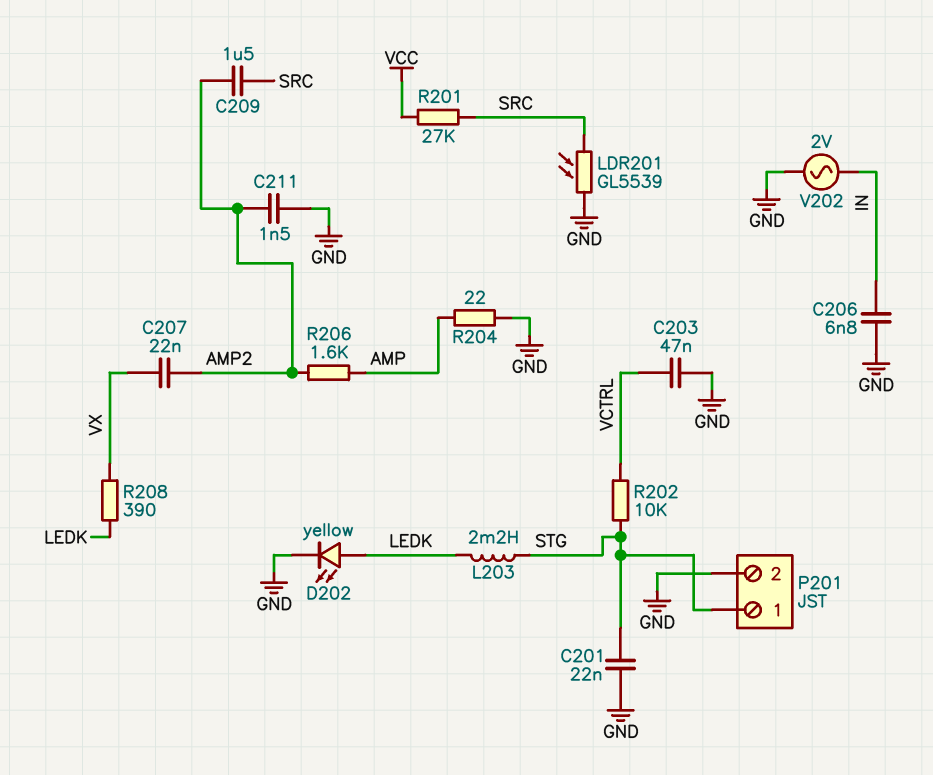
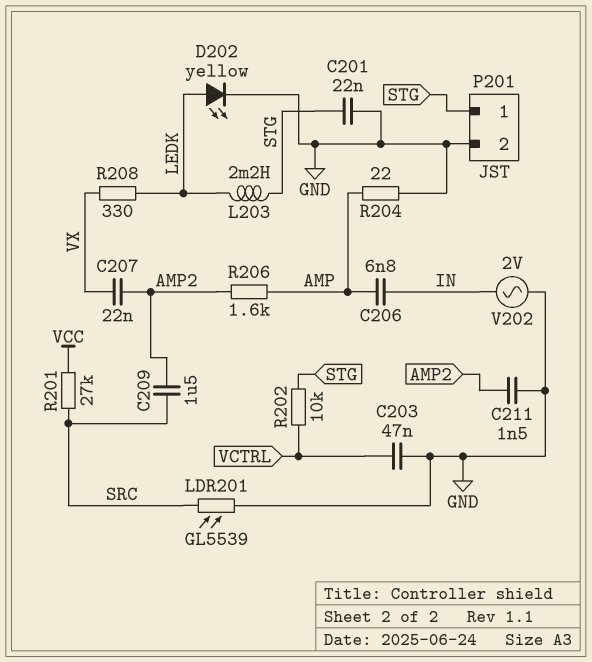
C206: 6.8nF (GND, IN) -> 6.8nF (AMP, IN)
R208: 390 (LEDK, VX) -> 330 (LEDK, VX)

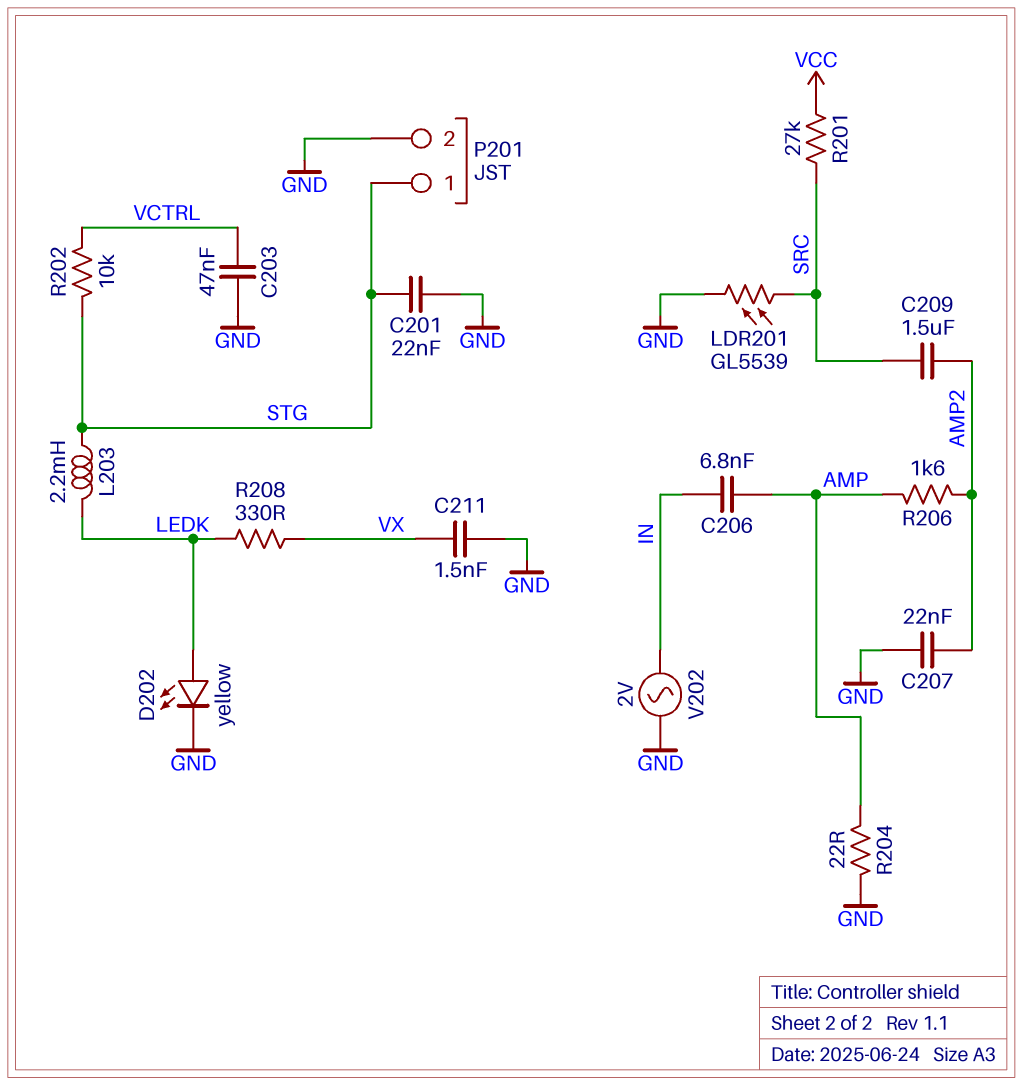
C207: 22nF (AMP2, VX) -> 22nF (AMP2, GND)
C211: 1.5nF (AMP2, GND) -> 1.5nF (GND, VX)

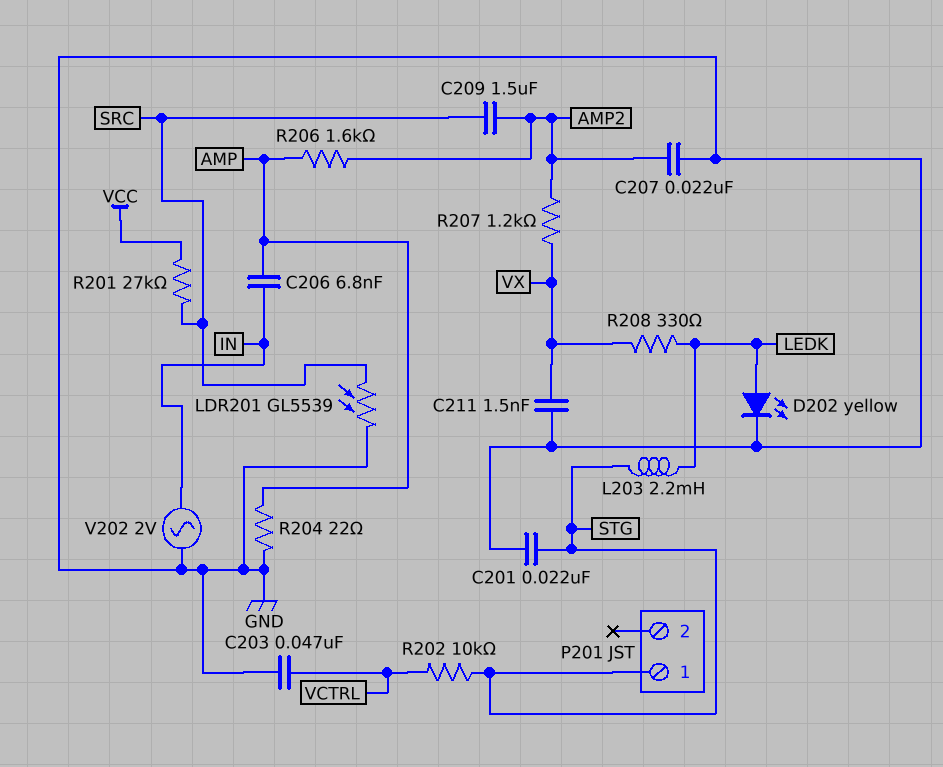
P201 pin 2: GND -> none
R207: none -> 1.2k (AMP2, VX)

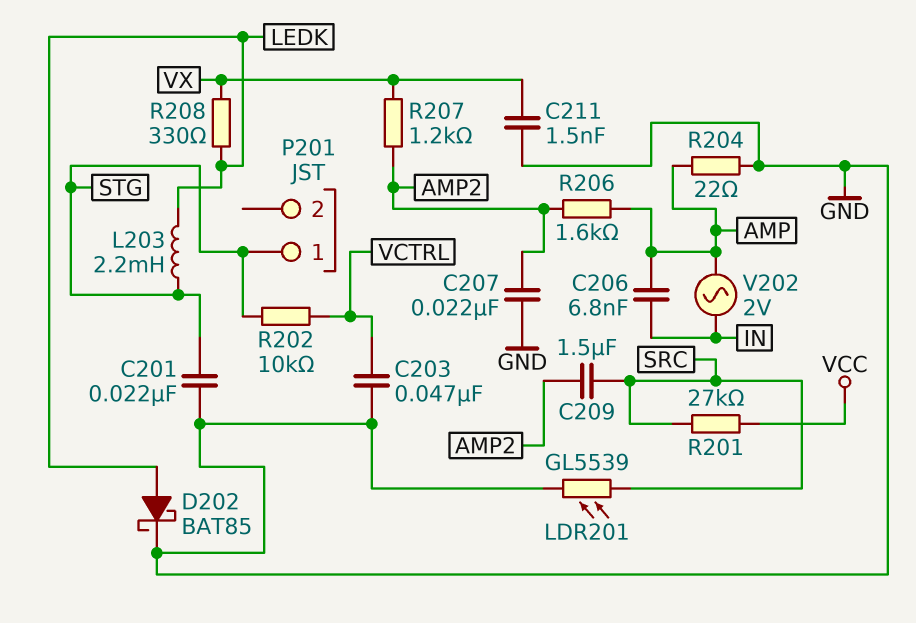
D202: LED yellow (A LEDK, K GND) -> schottky BAT85 (A LEDK, K GND)
V202: AC 2V (GND, IN) -> AC 2V (AMP, IN)

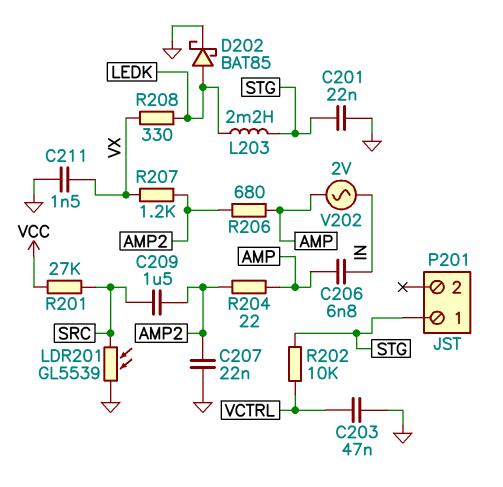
R204: 22 (AMP, GND) -> 22 (AMP, AMP2)
R206: 1.6k (AMP, AMP2) -> 680 (AMP, AMP2)

